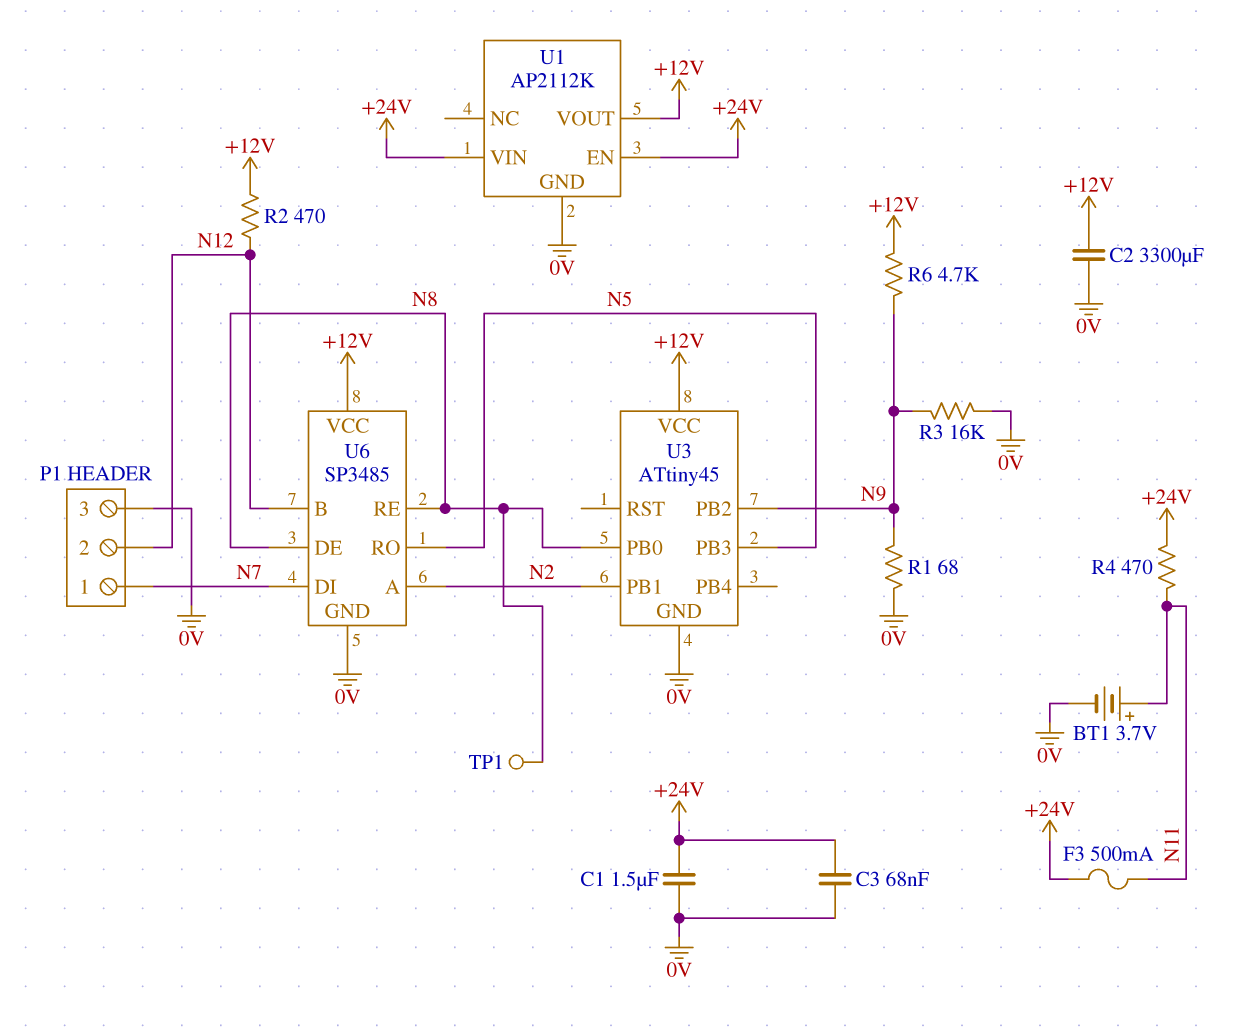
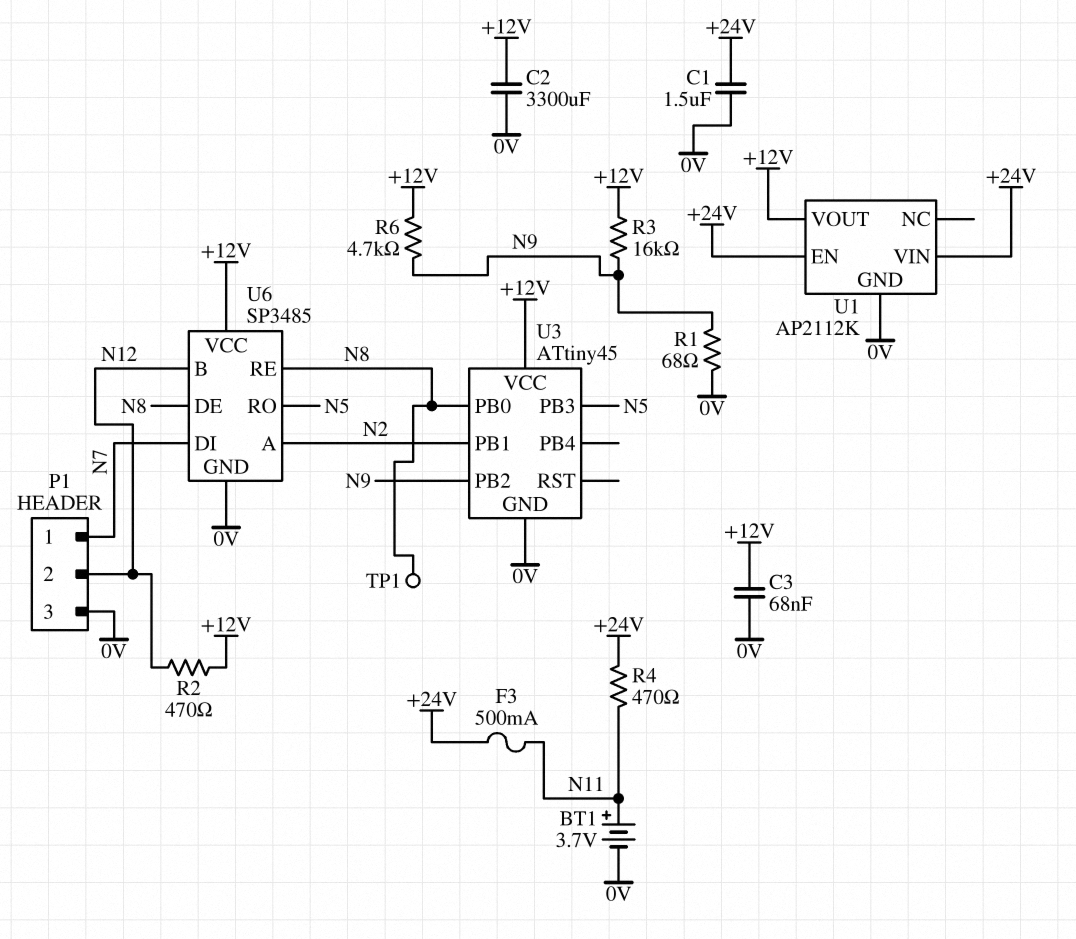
C3: 68nF (+24V, 0V) -> 68nF (+12V, 0V)
R3: 16k (0V, N9) -> 16k (+12V, N9)

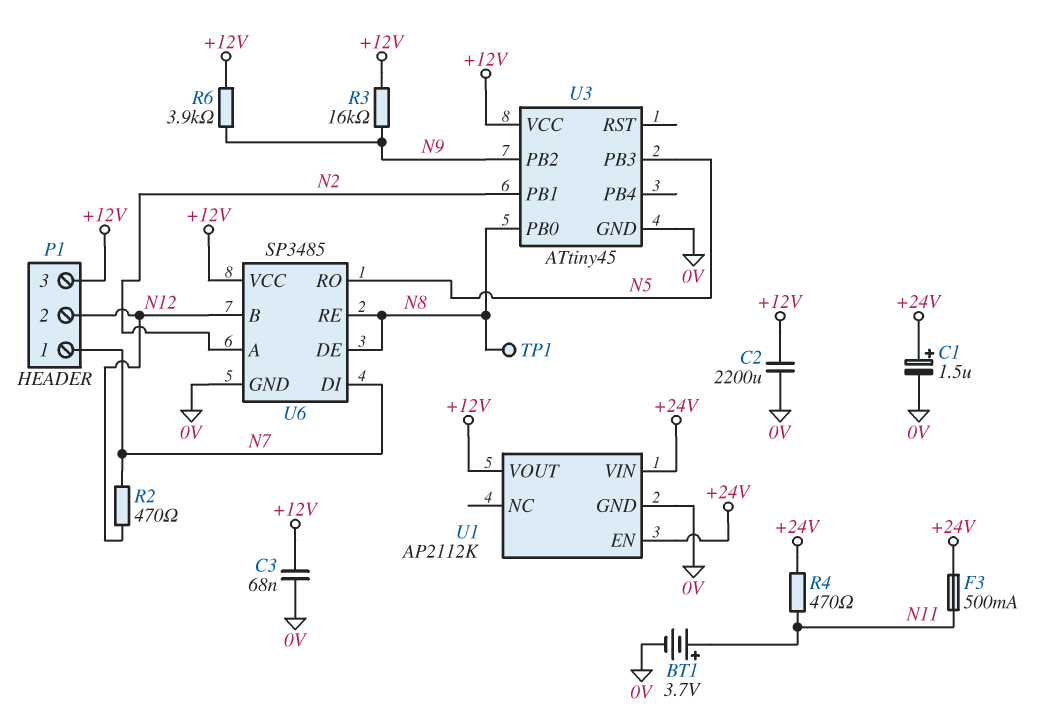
C1: 1.5uF (+24V, 0V) -> 1.5uF (plus +24V, minus 0V)
C2: 3300uF (+12V, 0V) -> 2200uF (+12V, 0V)
P1 pin 3: 0V -> +12V
R1: 68 (0V, N9) -> none
R2: 470 (+12V, N12) -> 470 (N7, N12)
R6: 4.7k (+12V, N9) -> 3.9k (+12V, N9)

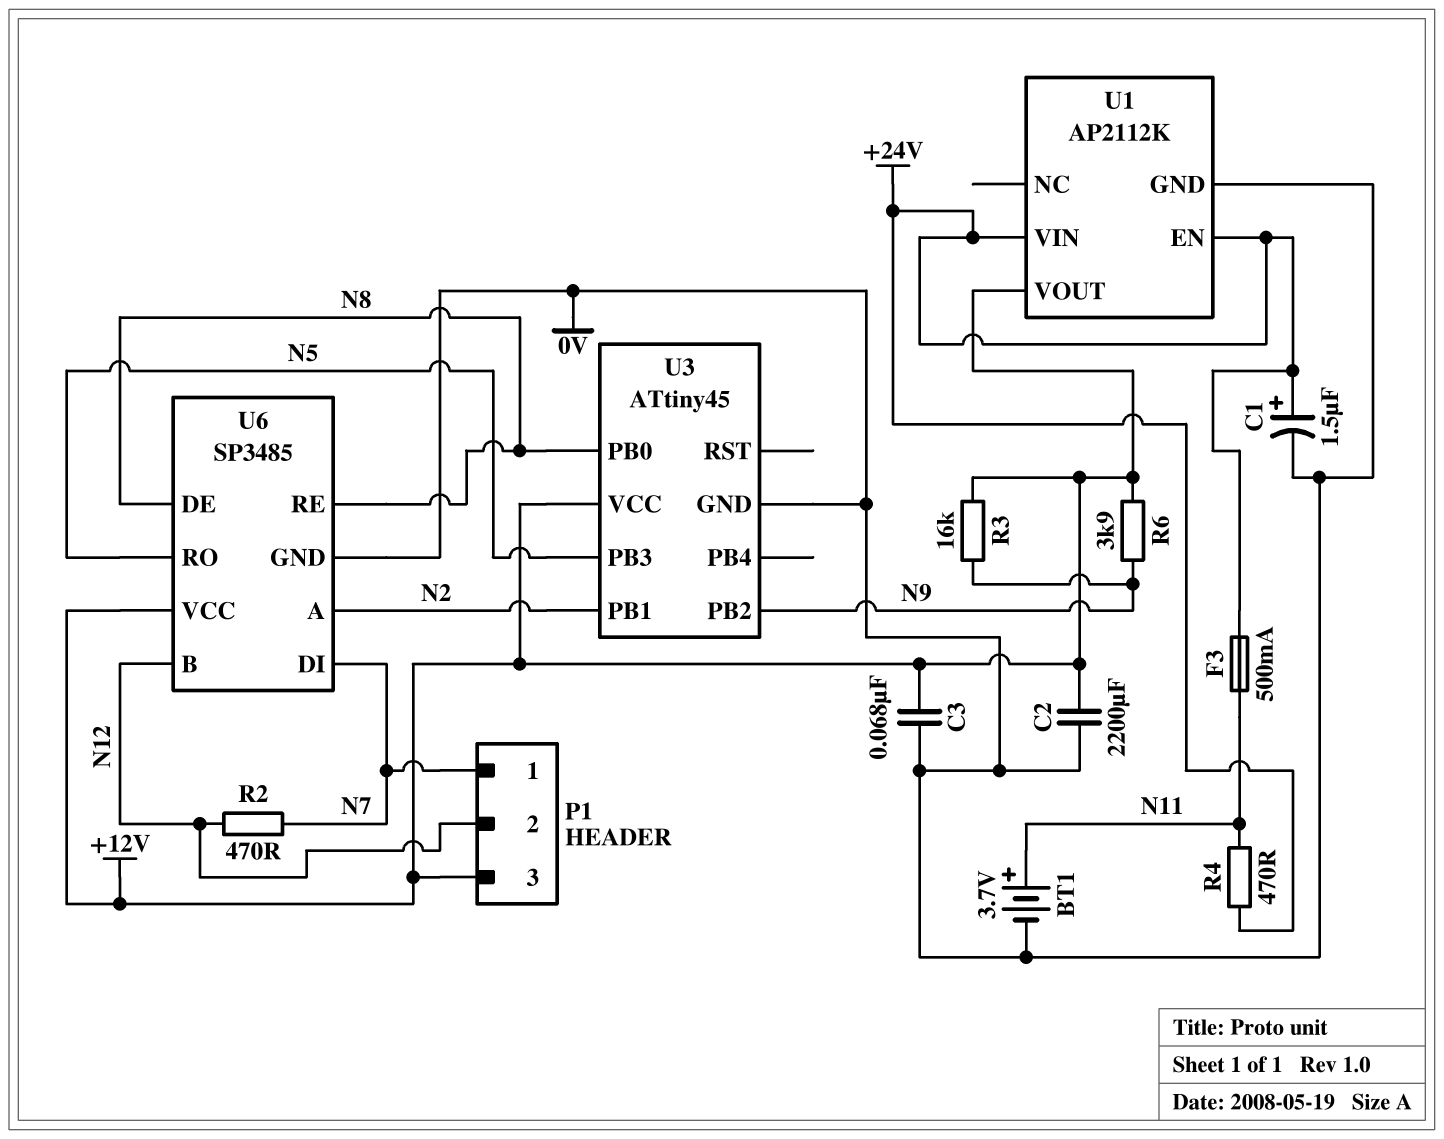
TP1: test point (N8) -> none

